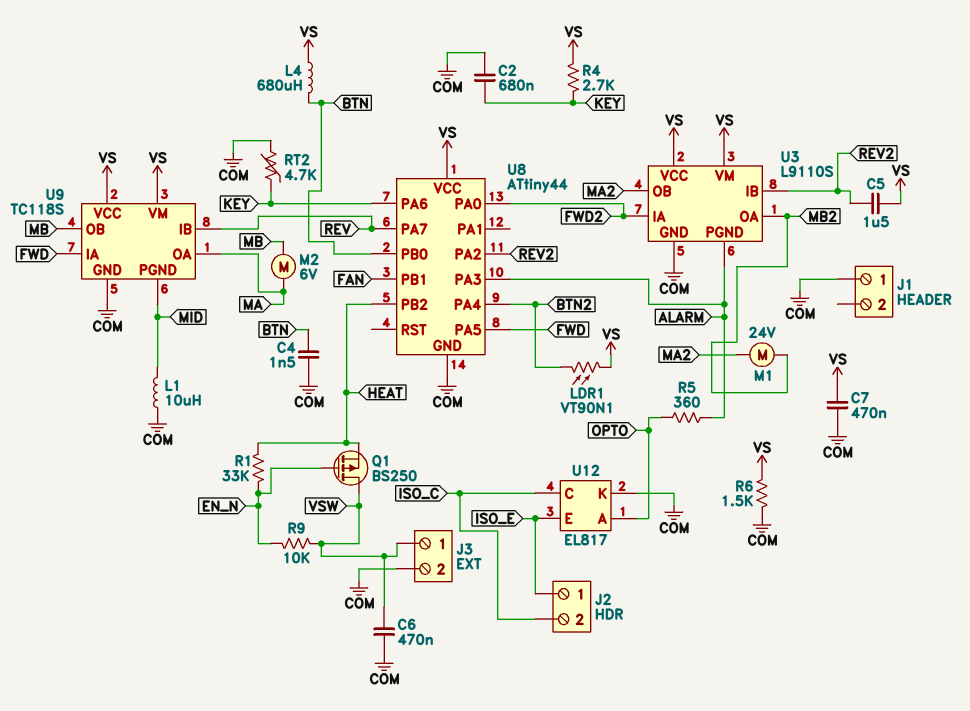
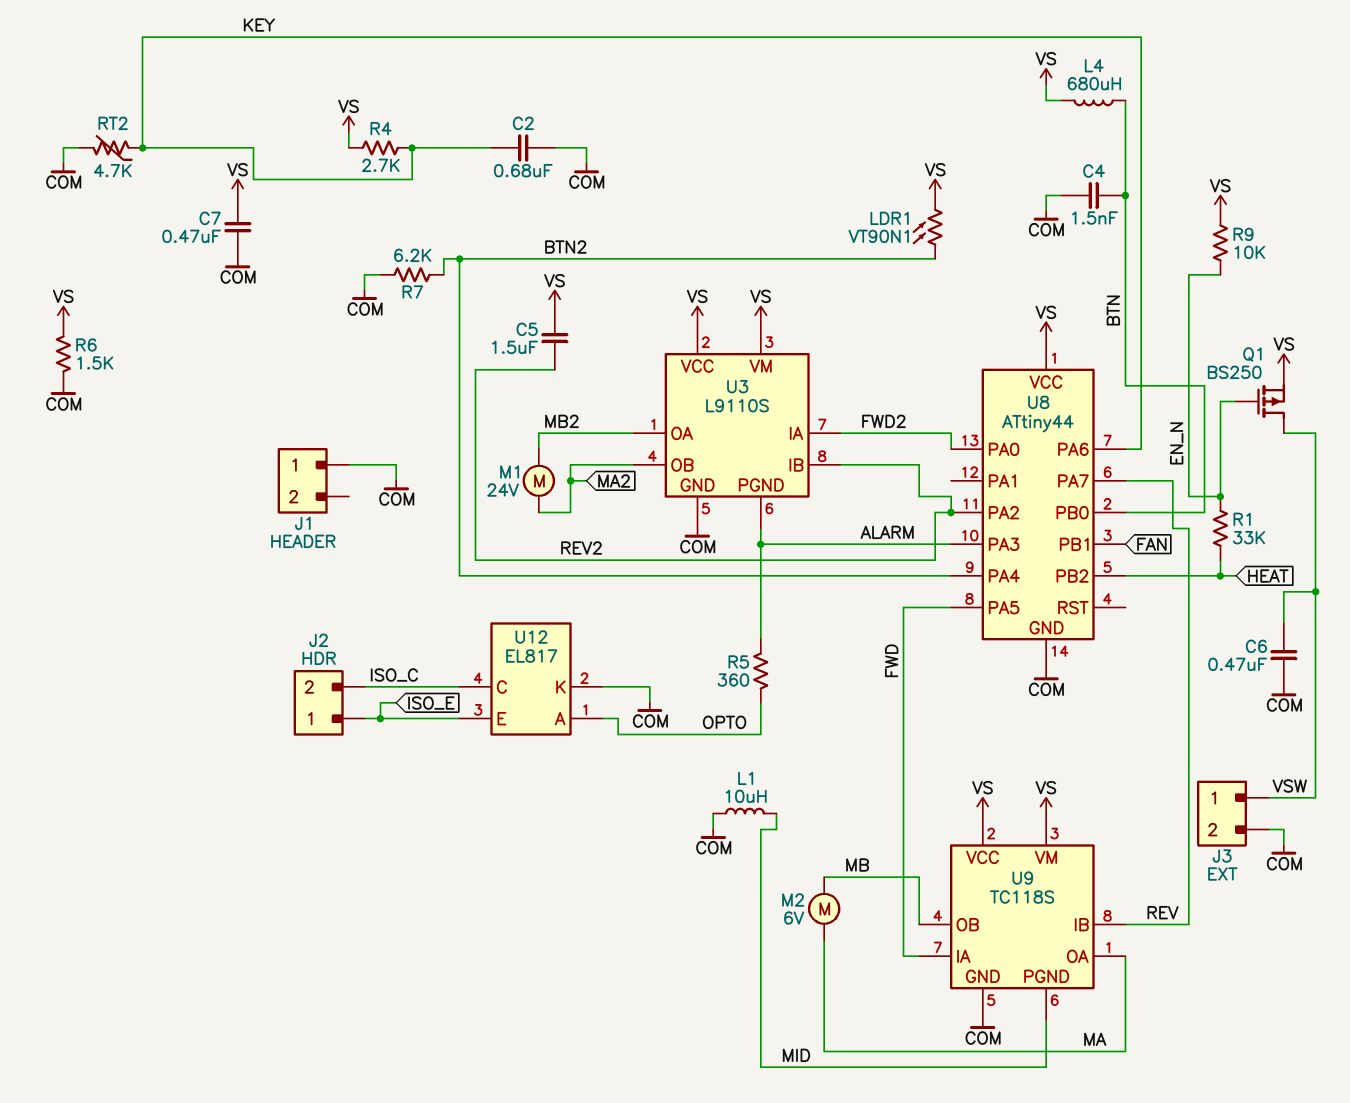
Q1: PMOS BS250 (G EN_N, D VSW, S HEAT) -> PMOS BS250 (G EN_N, D VSW, S VS)
R7: none -> 6.2k (BTN2, COM)
R9: 10k (EN_N, VSW) -> 10k (EN_N, VS)

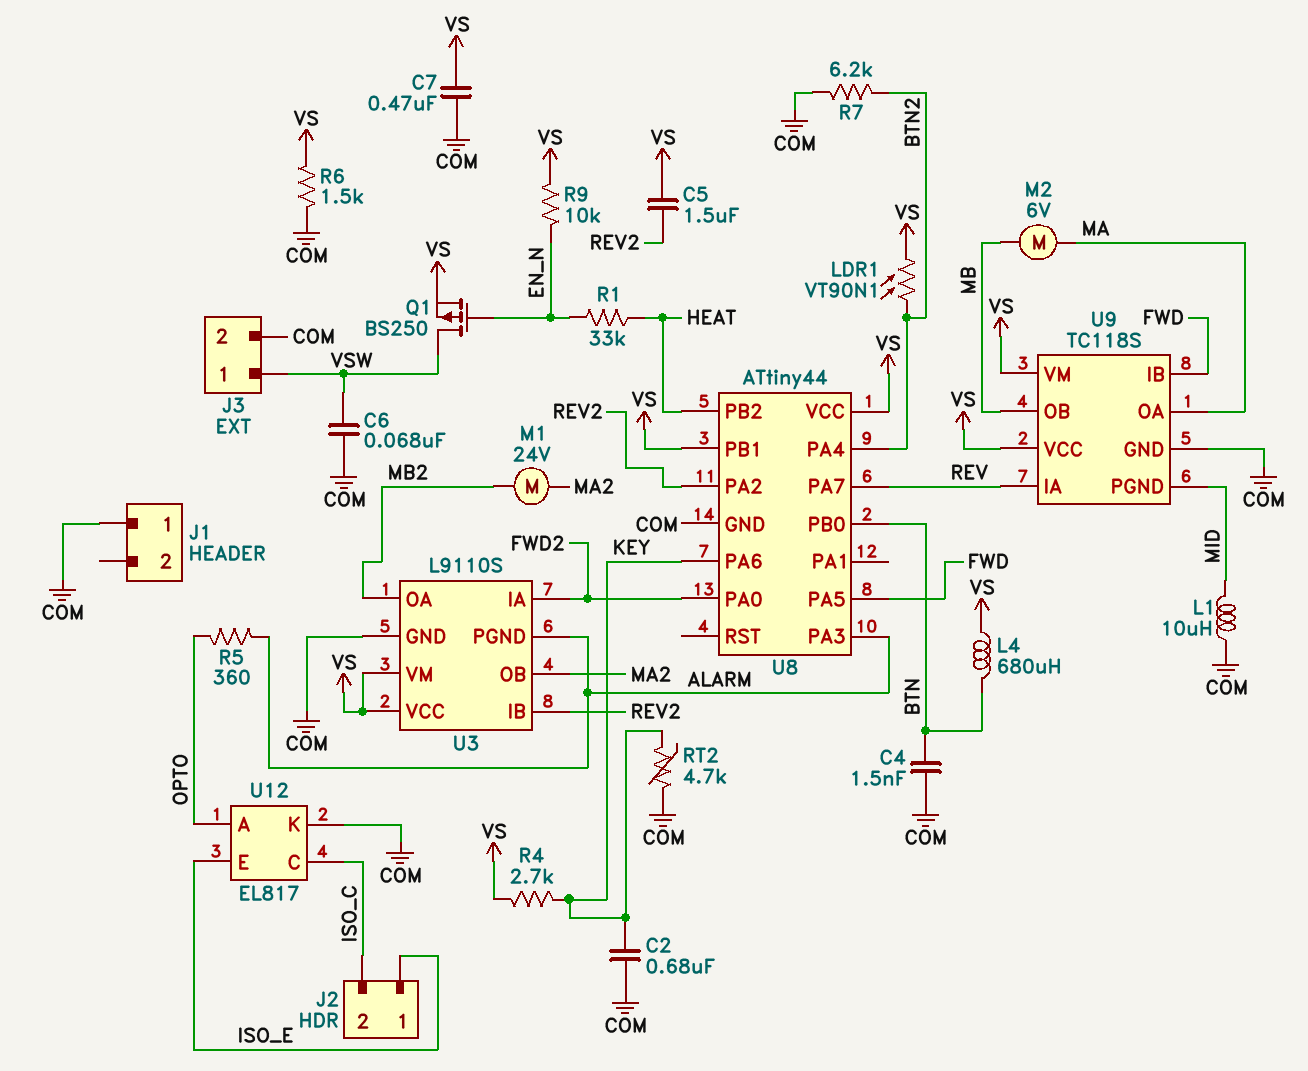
C6: 470nF (COM, VSW) -> 68nF (COM, VSW)
U8 pin PB1: FAN -> VS
U9 pin IA: FWD -> REV
U9 pin IB: REV -> FWD

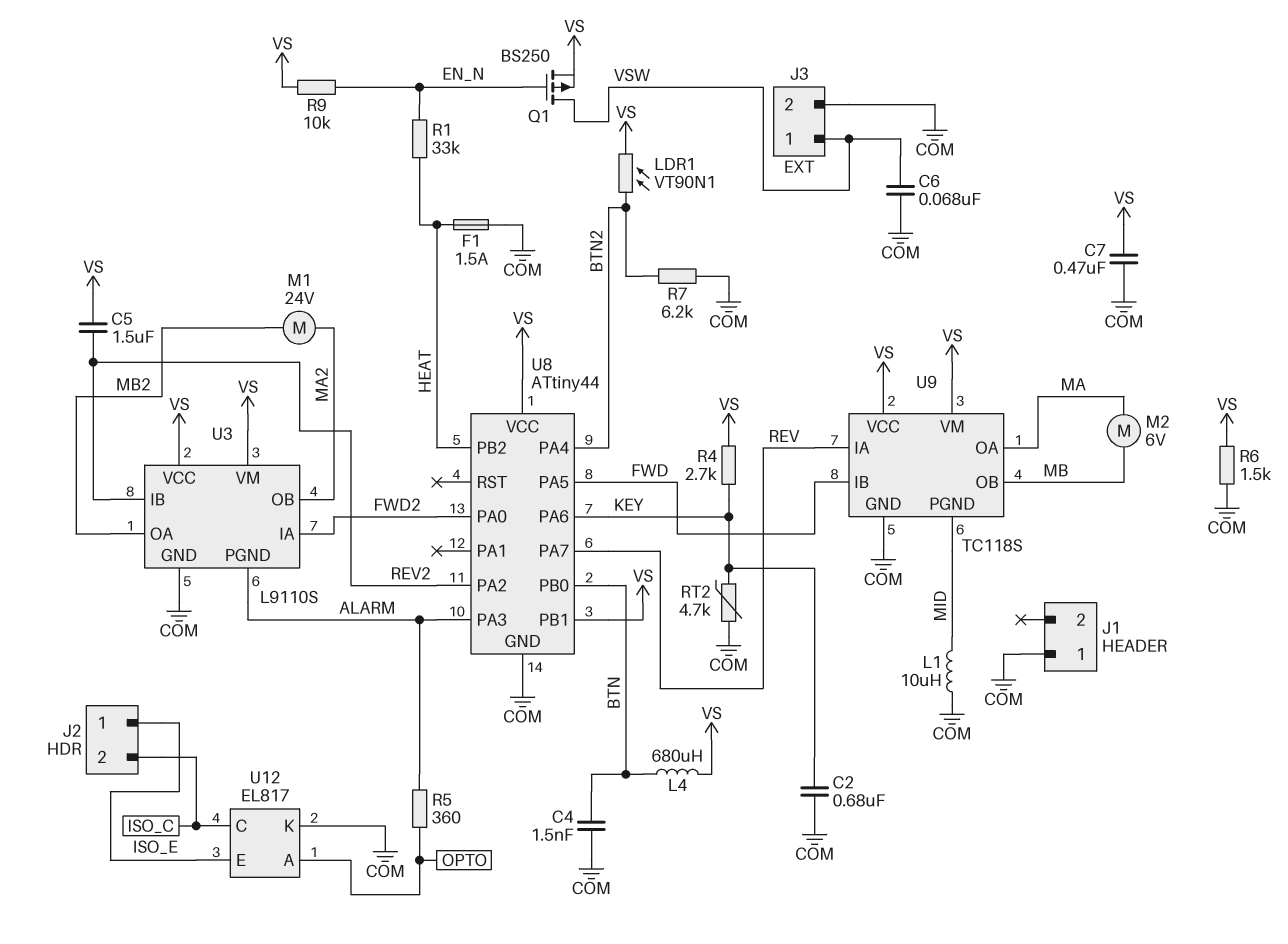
F1: none -> 1.5A (COM, HEAT)

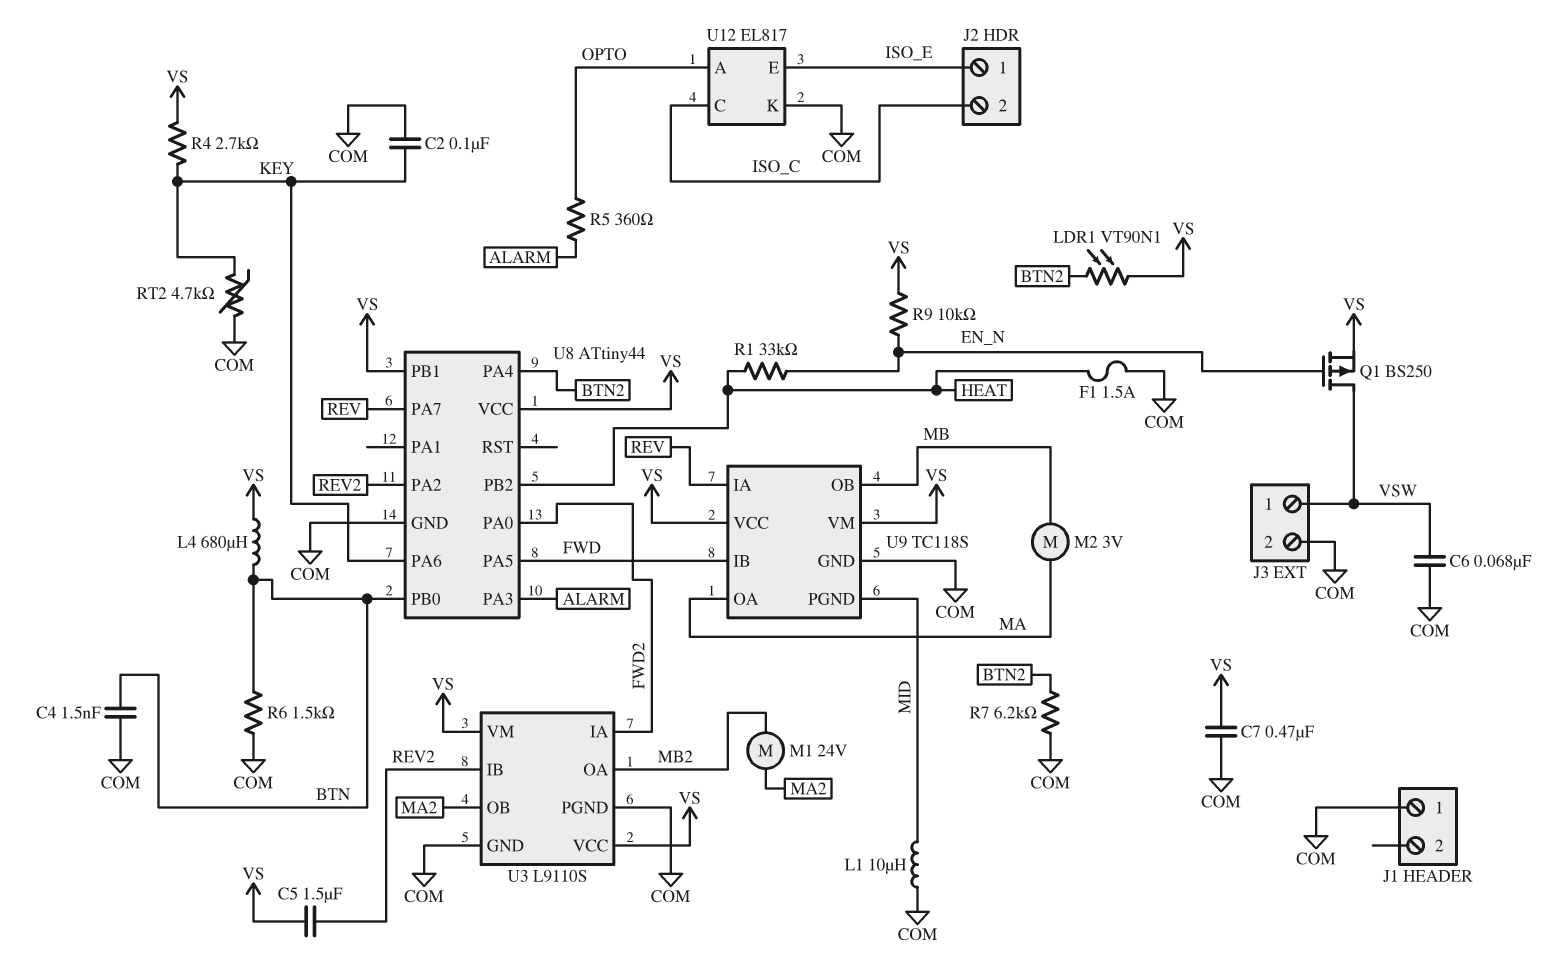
C2: 680nF (COM, KEY) -> 100nF (COM, KEY)
M2: motor 6V (MA, MB) -> motor 3V (MA, MB)
R6: 1.5k (COM, VS) -> 1.5k (BTN, COM)
U3 pin PGND: ALARM -> COM

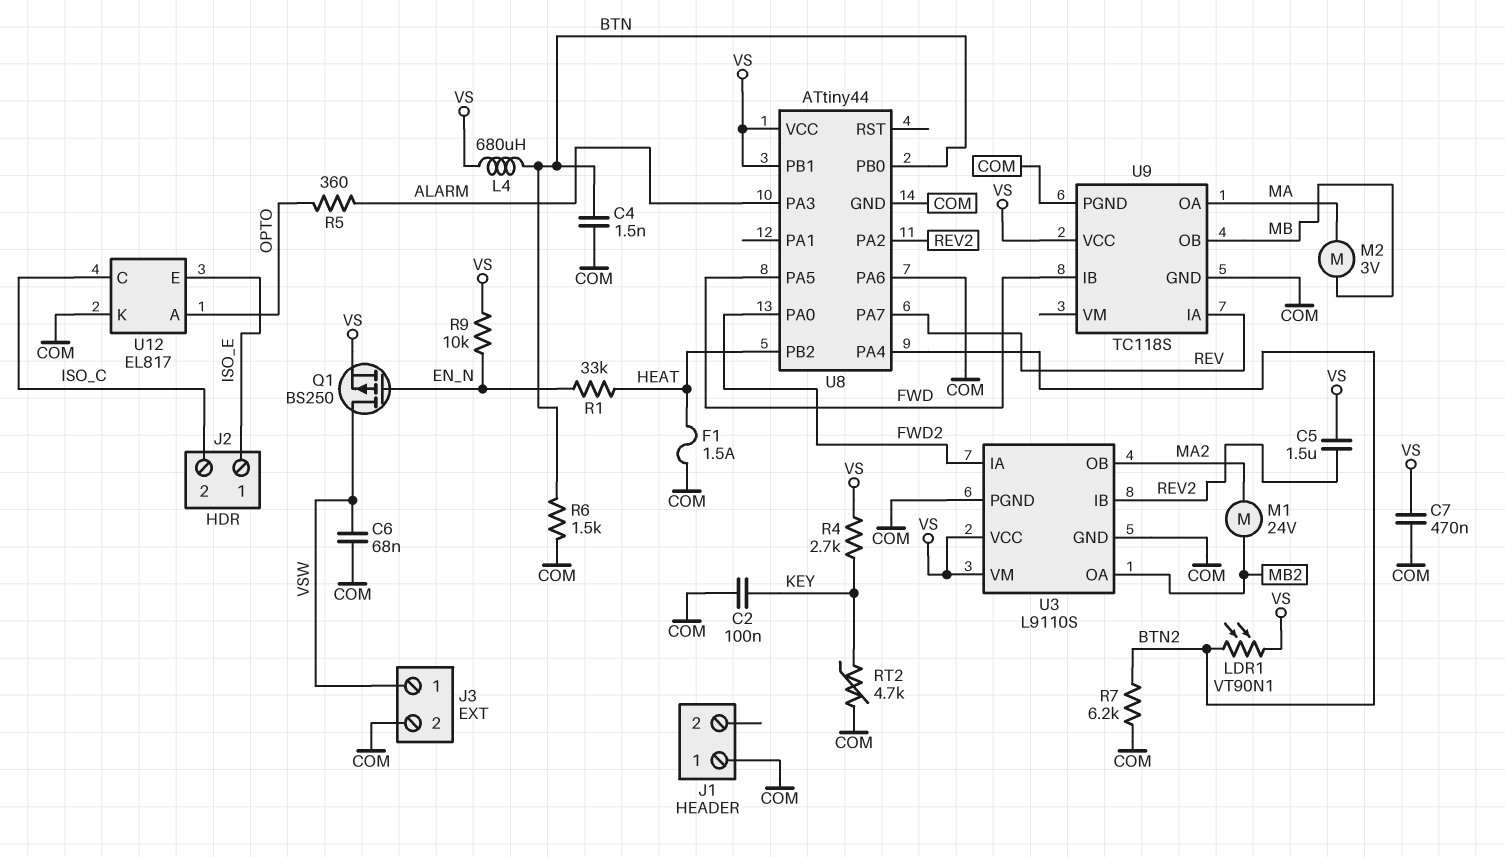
L1: 10uH (COM, MID) -> none
U8 pin PA6: KEY -> COM
U9 pin PGND: MID -> COM
U9 pin VM: VS -> none

